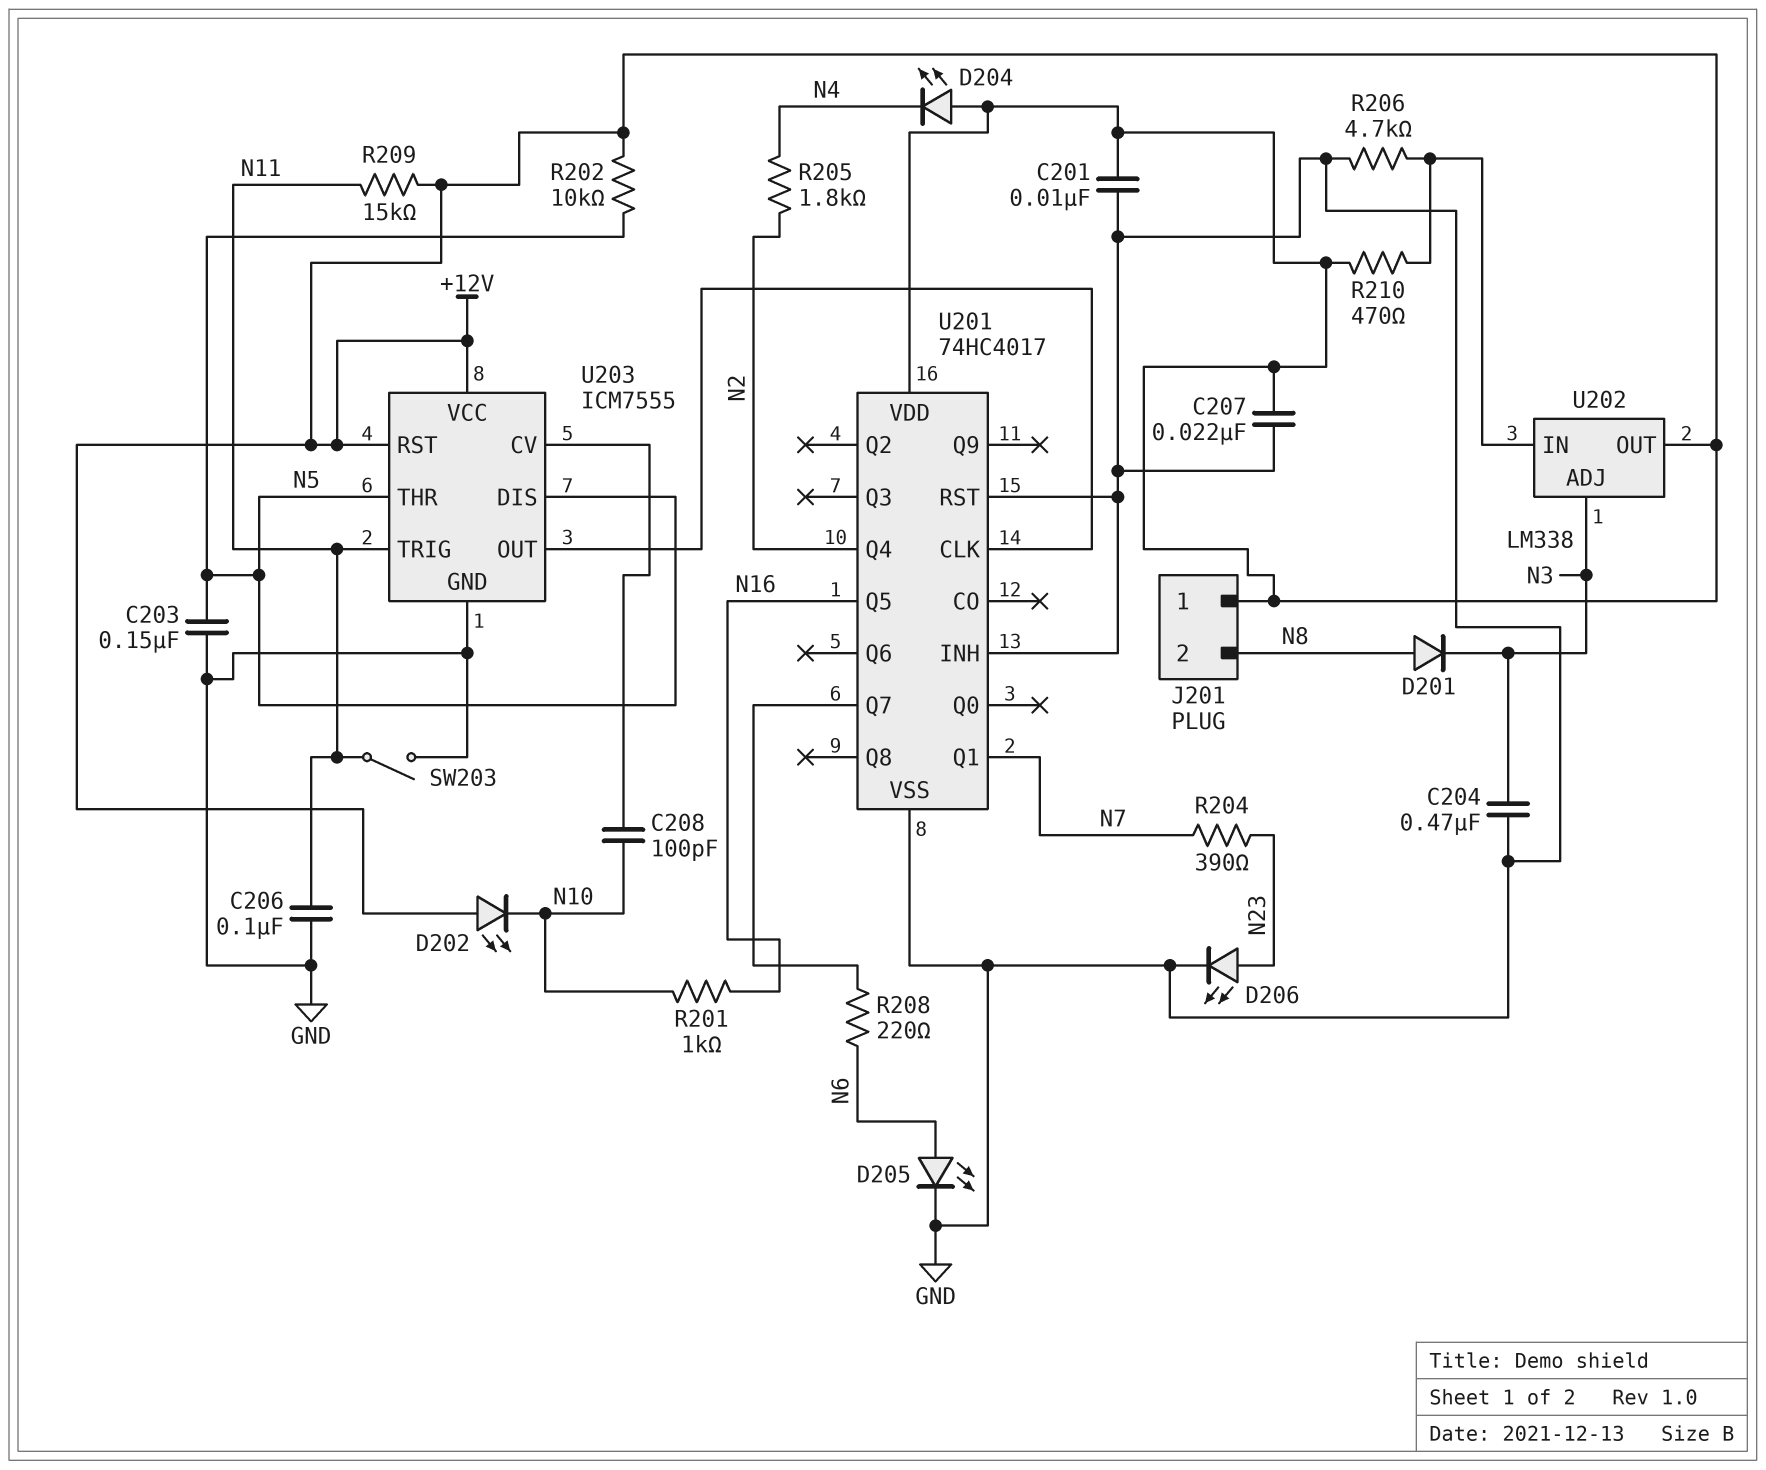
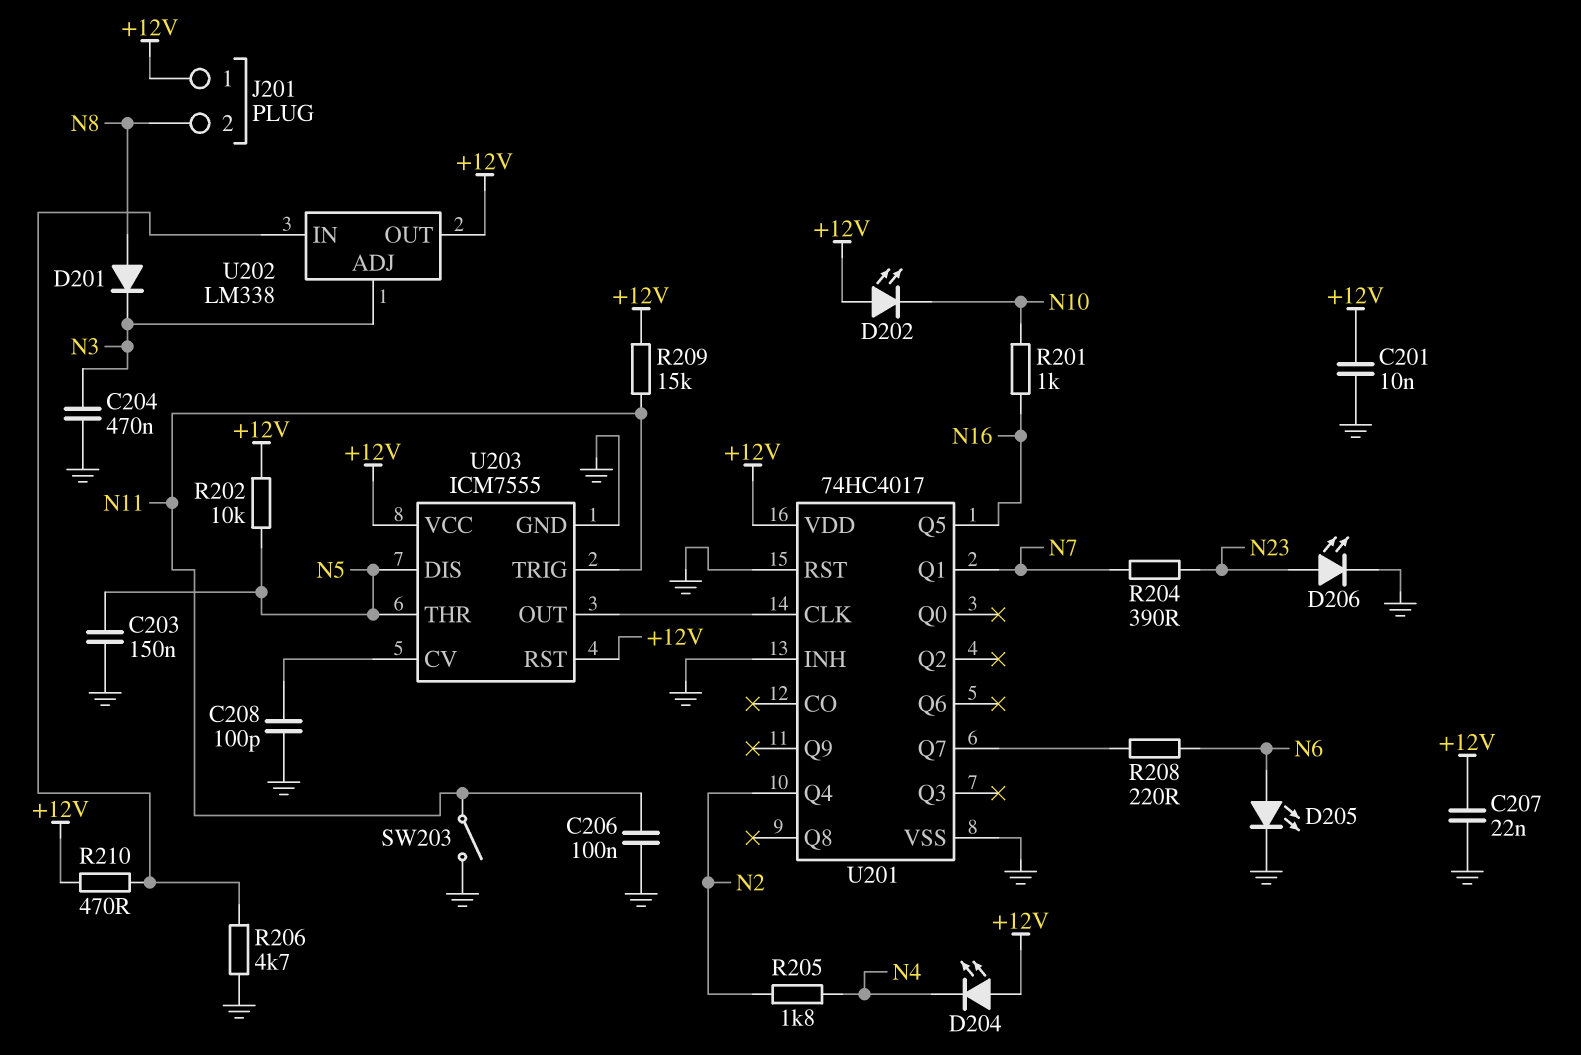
C208: 100pF (N10, U203/CV) -> 100pF (GND, U203/CV)

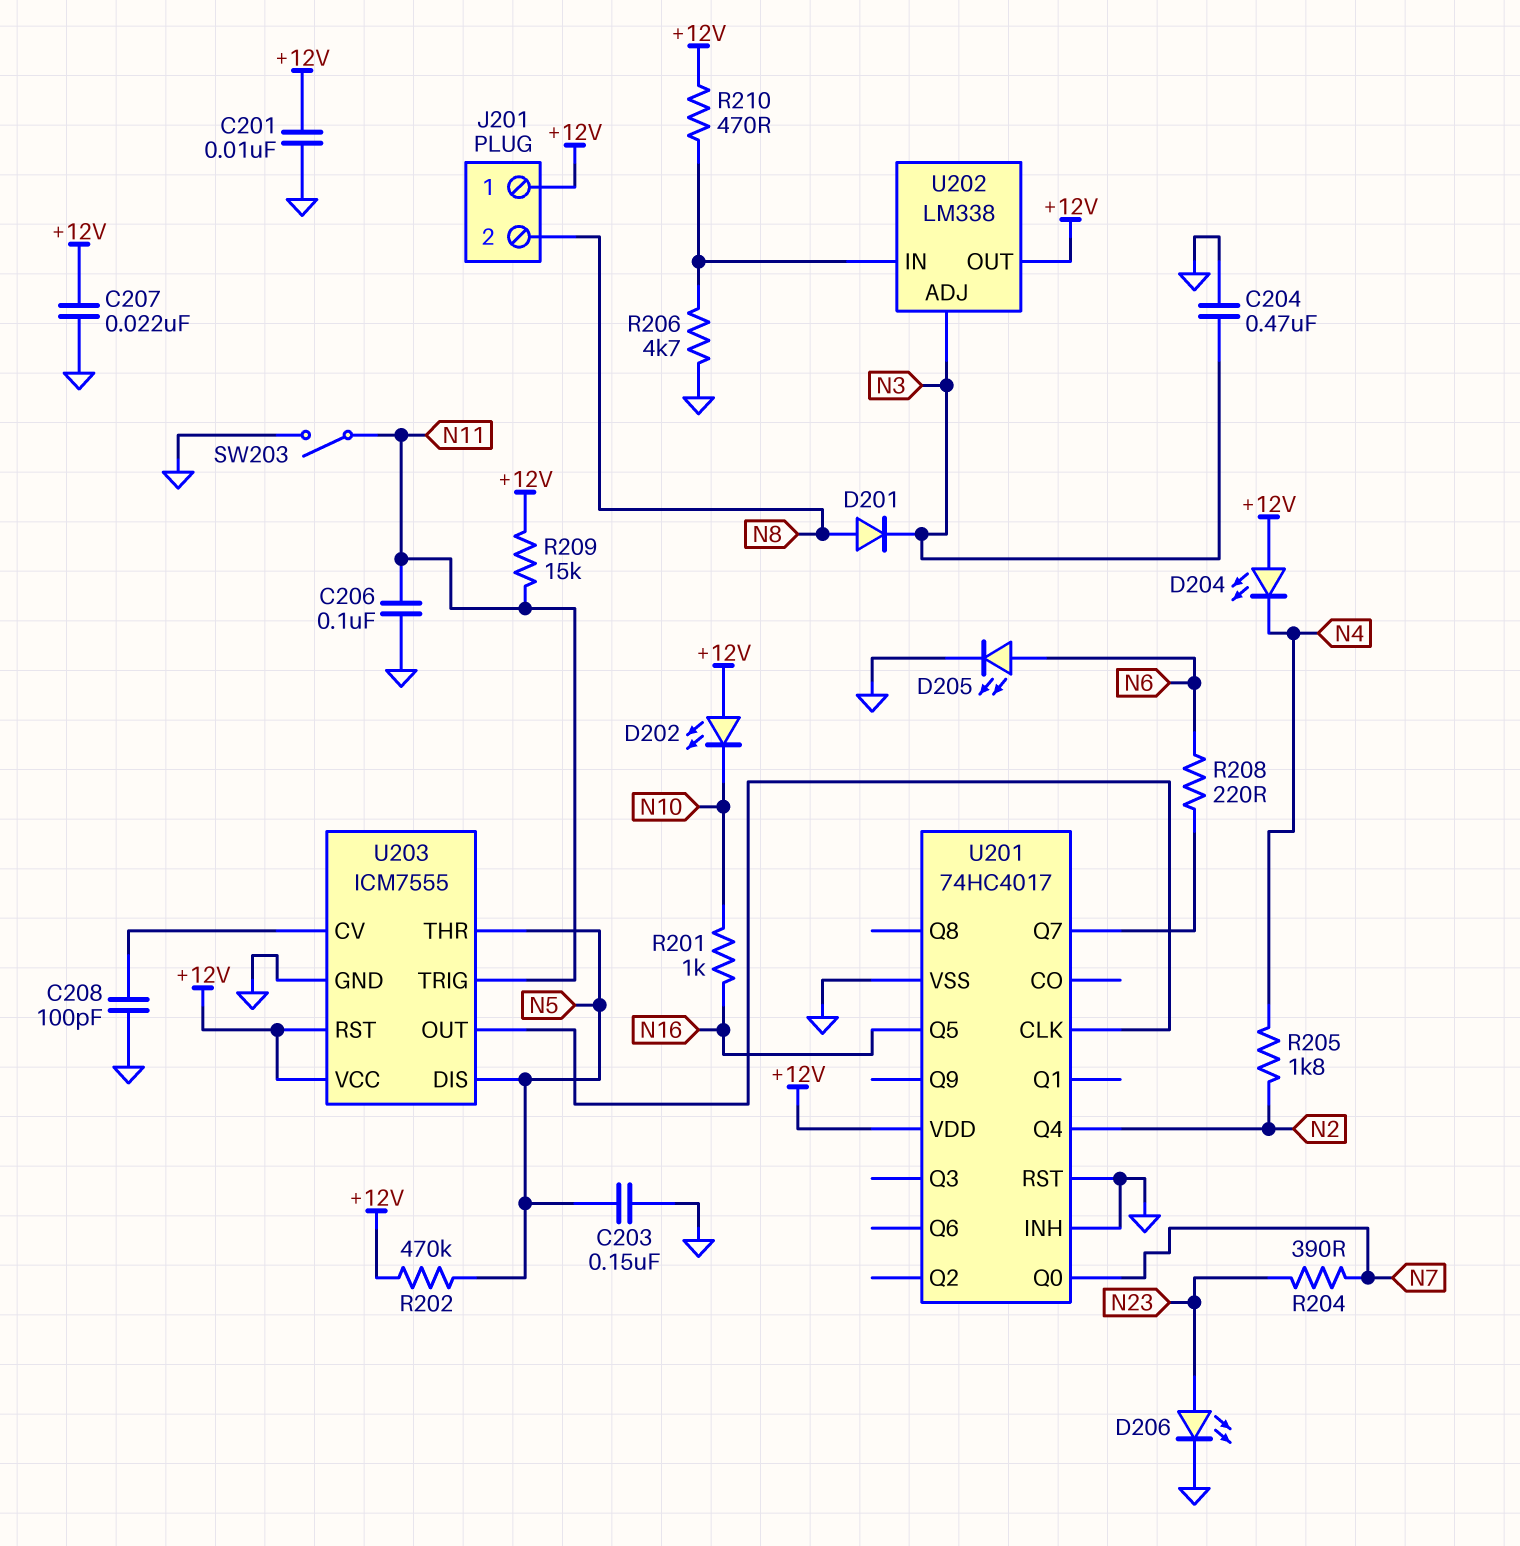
R202: 10k (+12V, N5) -> 470k (+12V, N5)
U201 pin Q0: none -> N7
U201 pin Q1: N7 -> none

